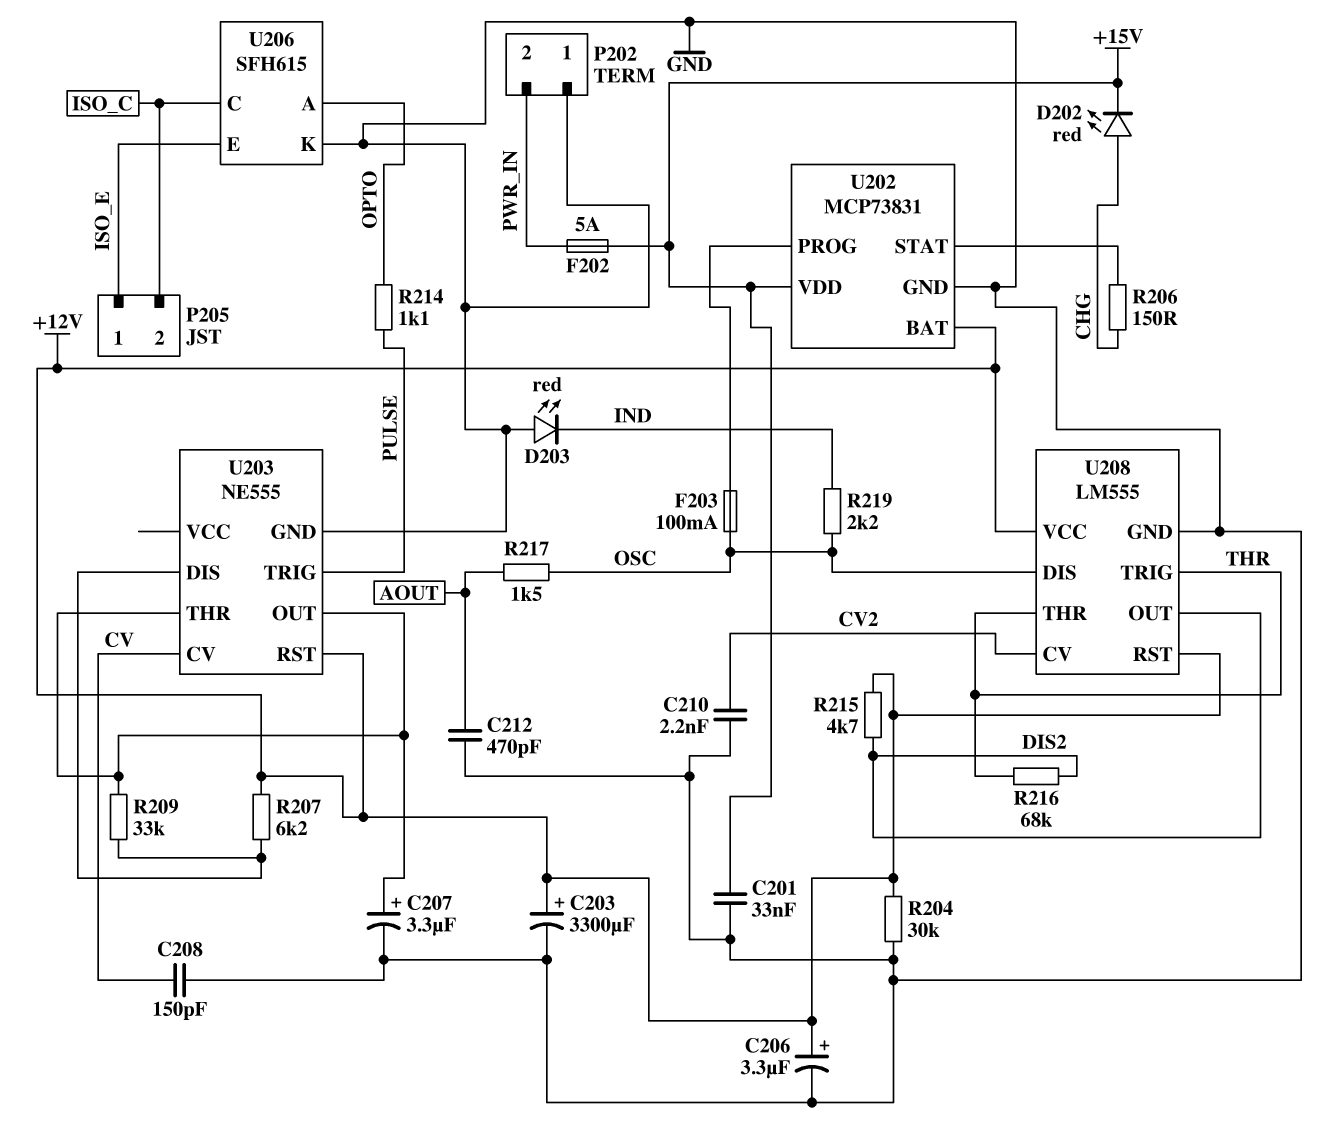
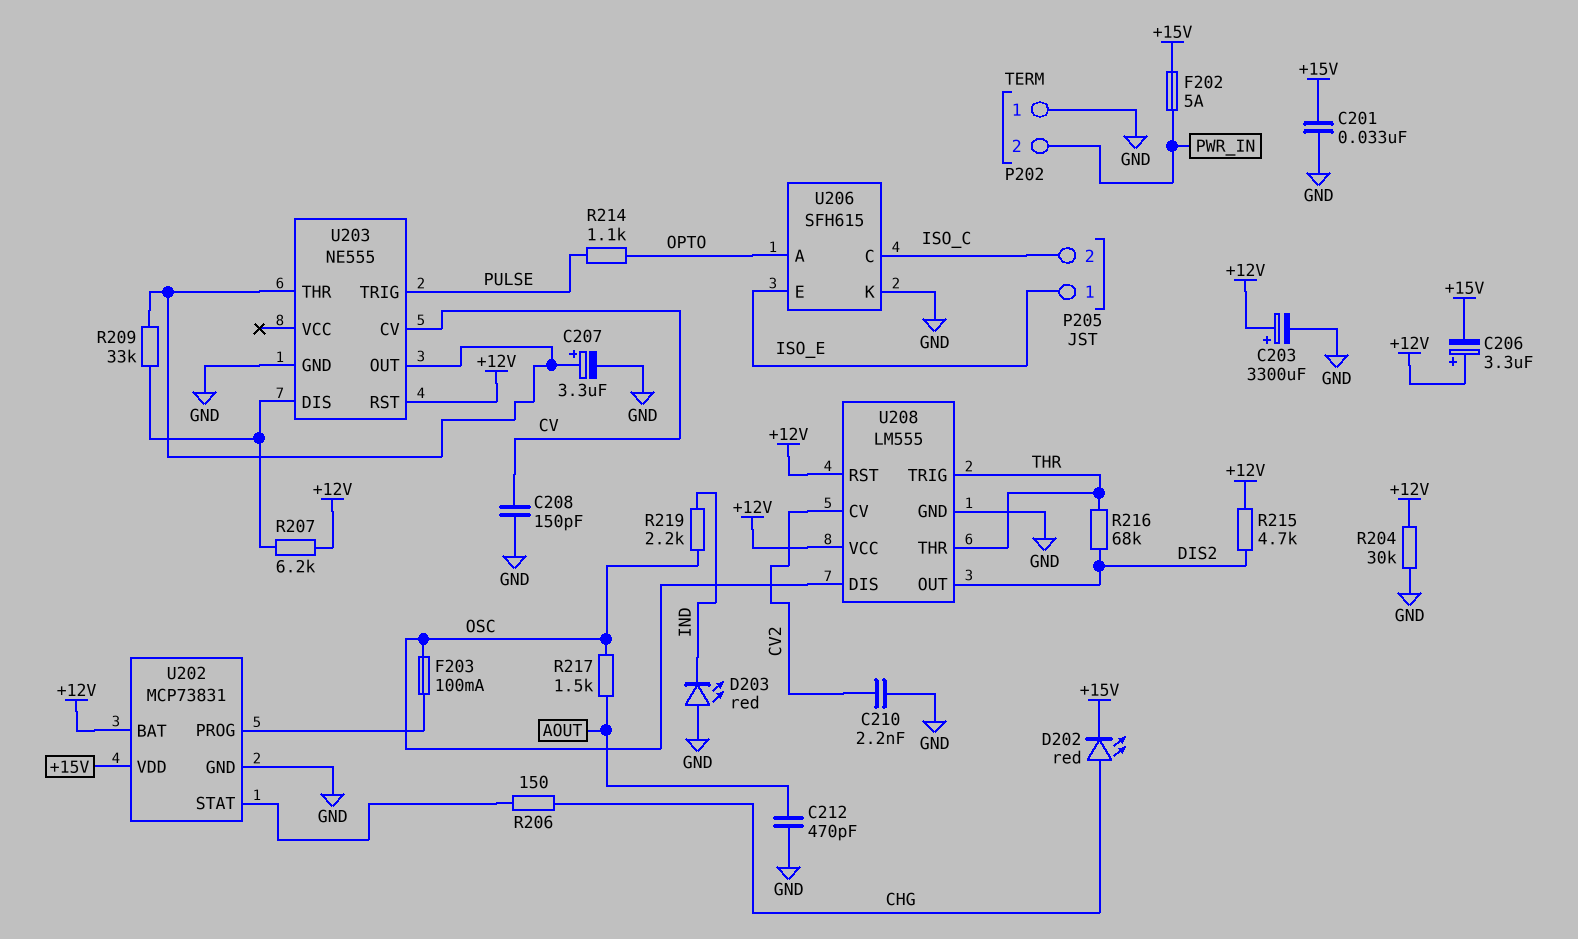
C206: 3.3uF (plus +12V, minus GND) -> 3.3uF (plus +12V, minus +15V)

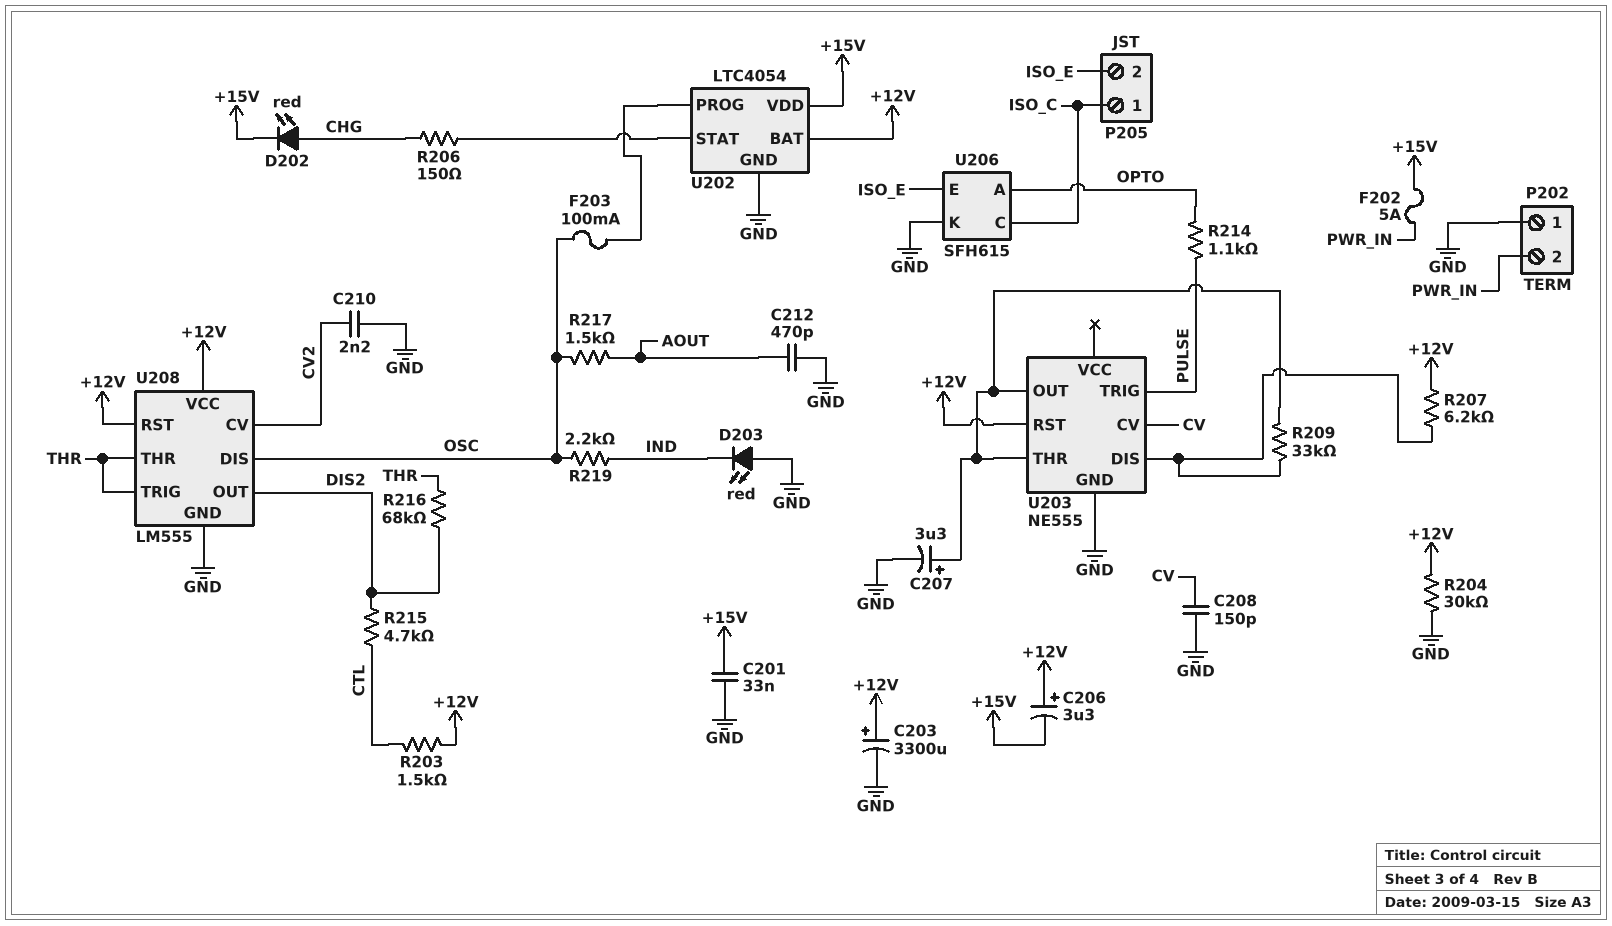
P205 pin 1: ISO_E -> ISO_C
P205 pin 2: ISO_C -> ISO_E
R203: none -> 1.5k (+12V, CTL)
R215: 4.7k (+12V, DIS2) -> 4.7k (CTL, DIS2)
U202: MCP73831 -> LTC4054

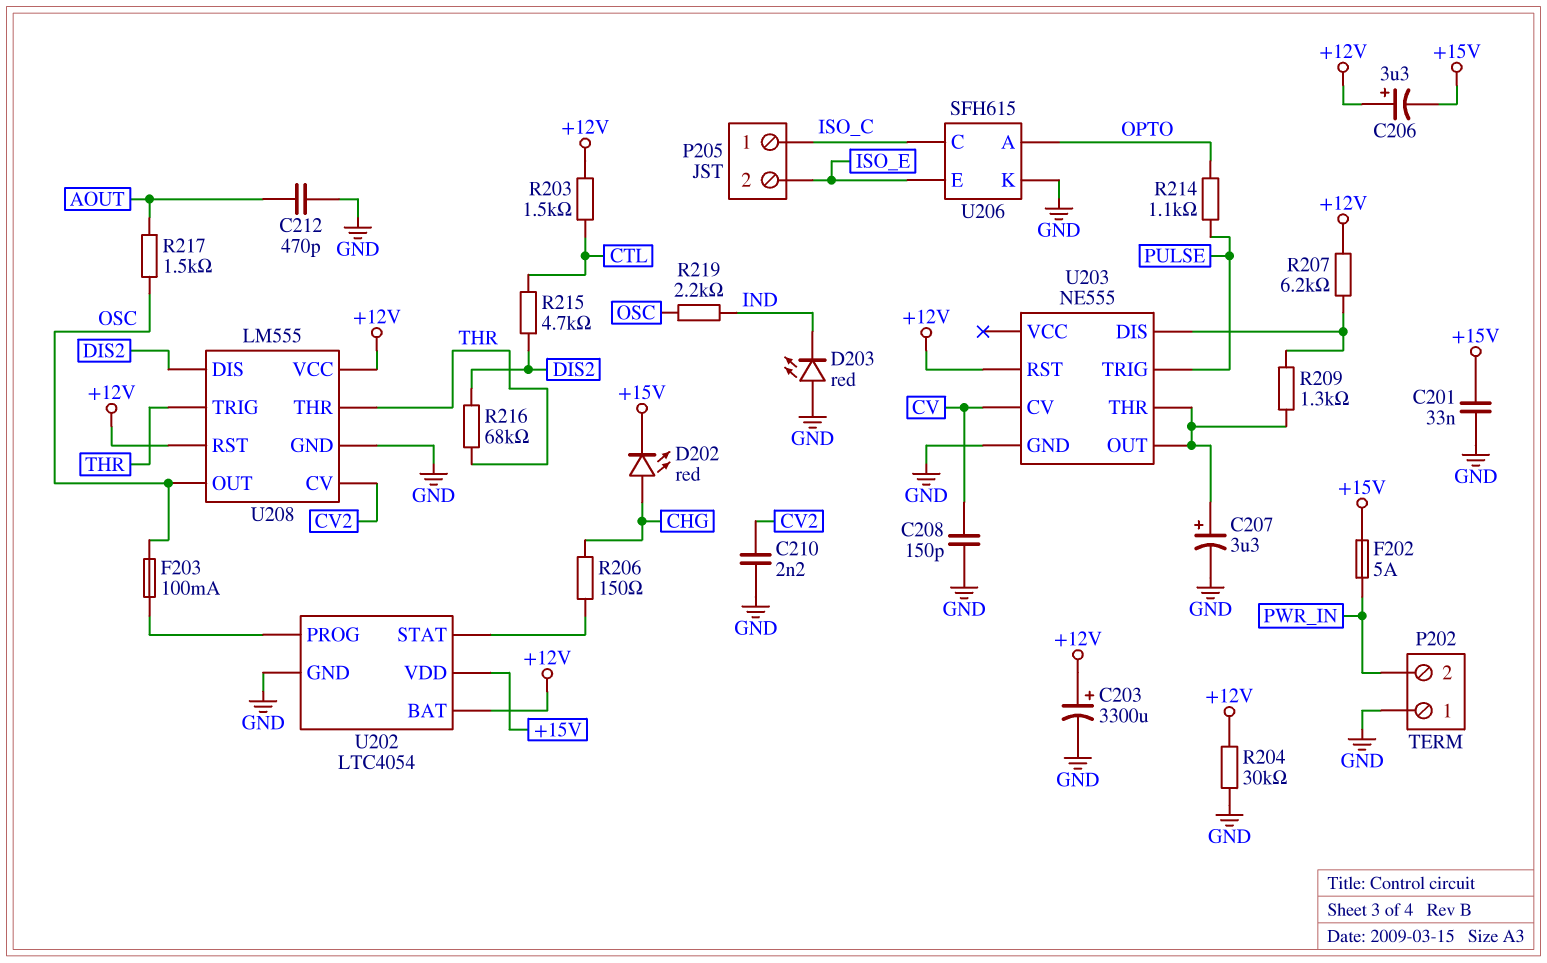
R209: 33k (U203/DIS, U203/OUT) -> 1.3k (U203/DIS, U203/OUT)
U208 pin DIS: OSC -> DIS2
U208 pin OUT: DIS2 -> OSC

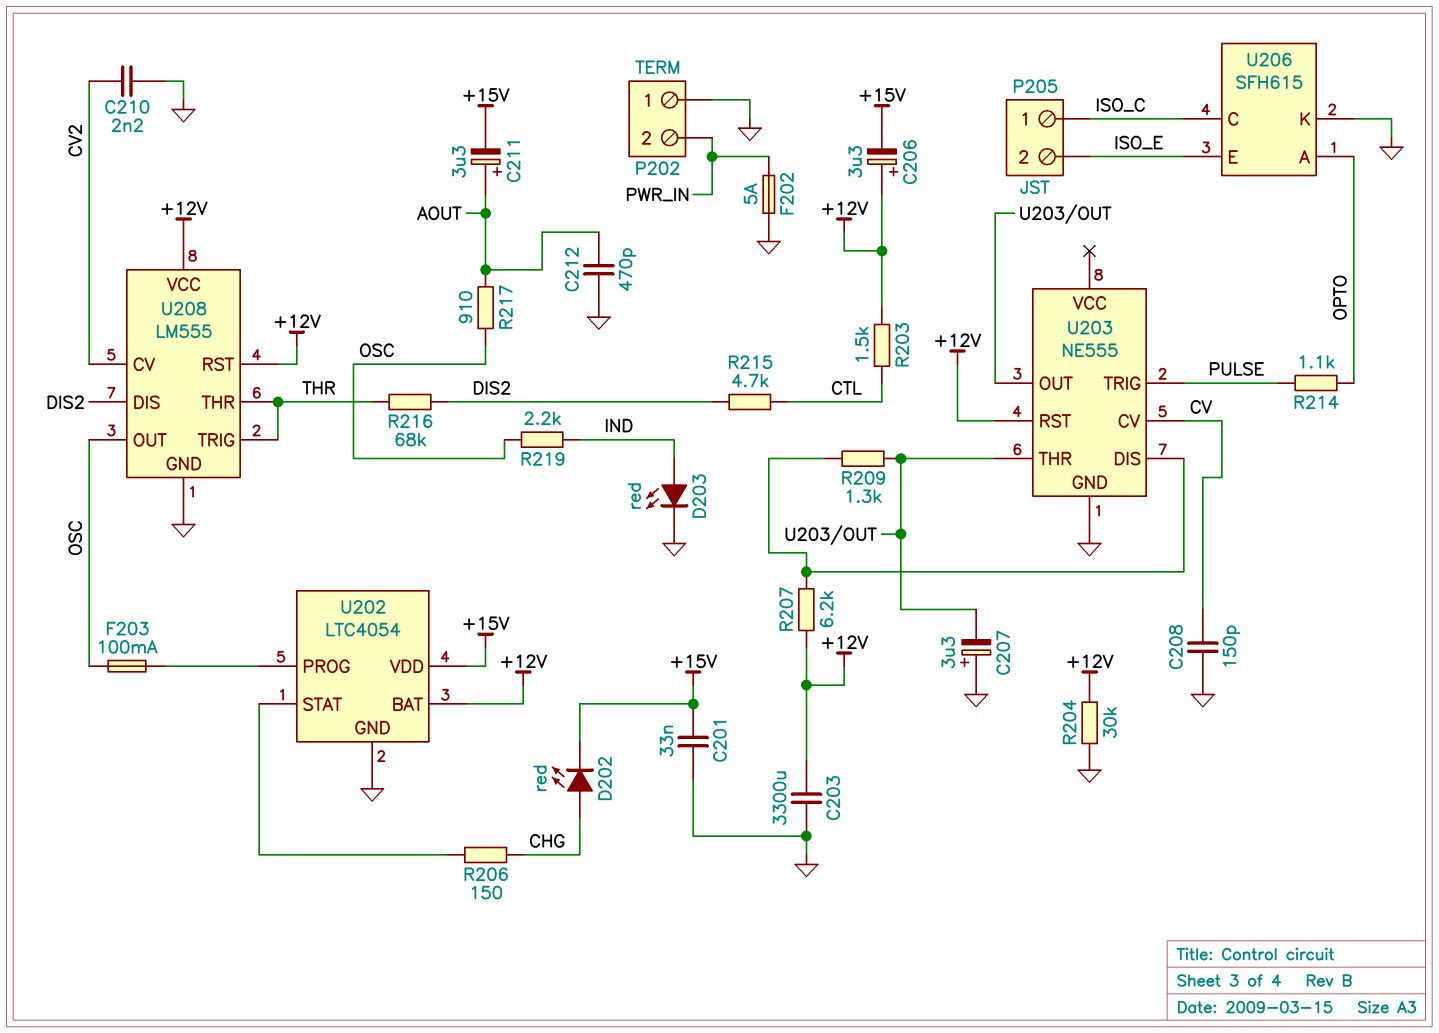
C203: 3300uF (plus +12V, minus GND) -> 3300uF (+12V, GND)
C207: 3.3uF (plus U203/OUT, minus GND) -> 3.3uF (plus GND, minus U203/OUT)
C211: none -> 3.3uF (plus AOUT, minus +15V)
D203: LED red (A GND, K IND) -> LED red (A IND, K GND)
F202: 5A (+15V, PWR_IN) -> 5A (GND, PWR_IN)
R217: 1.5k (AOUT, OSC) -> 910 (AOUT, OSC)

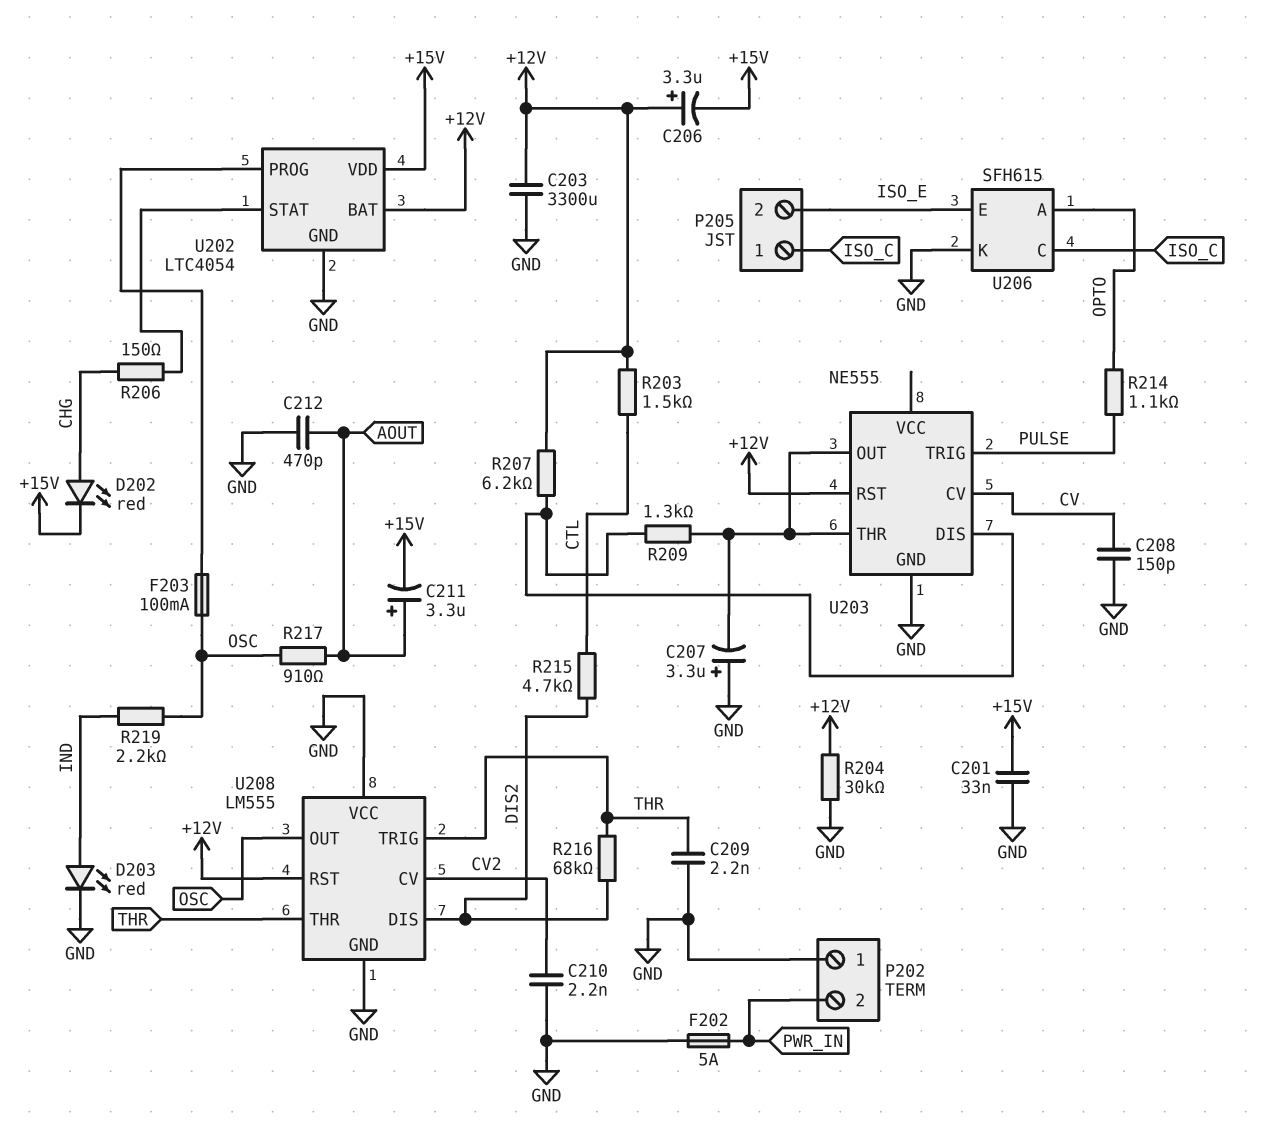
C209: none -> 2.2nF (GND, THR)
U208 pin VCC: +12V -> GND

